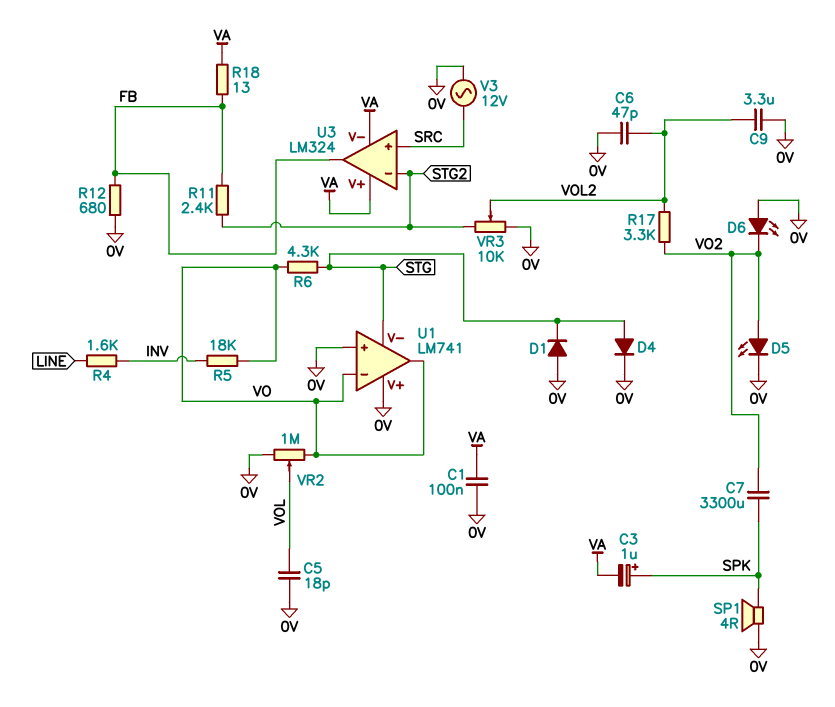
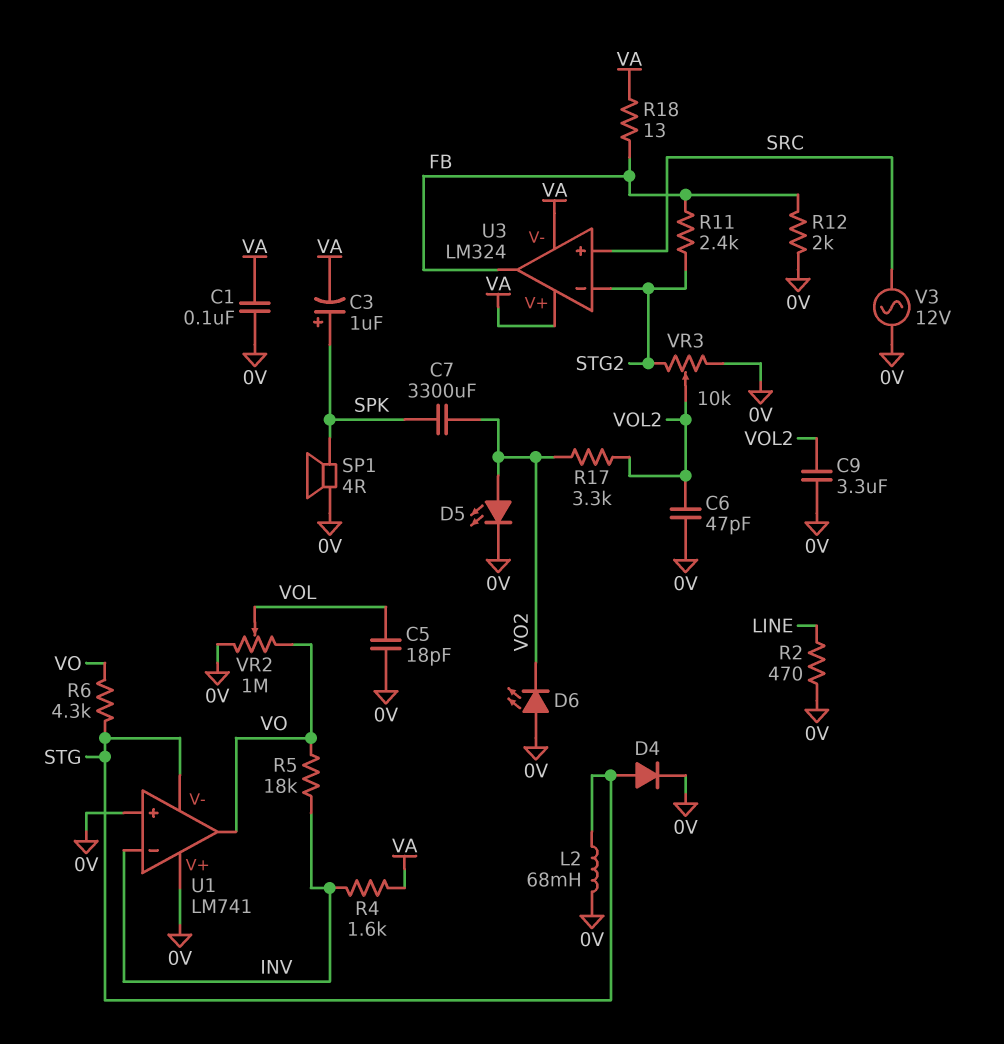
D1: diode (A 0V, K STG) -> none
L2: none -> 68mH (0V, STG)
R2: none -> 470 (0V, LINE)
R4: 1.6k (INV, LINE) -> 1.6k (INV, VA)
R12: 680 (0V, FB) -> 2k (0V, FB)
U1 pin in-: VO -> INV

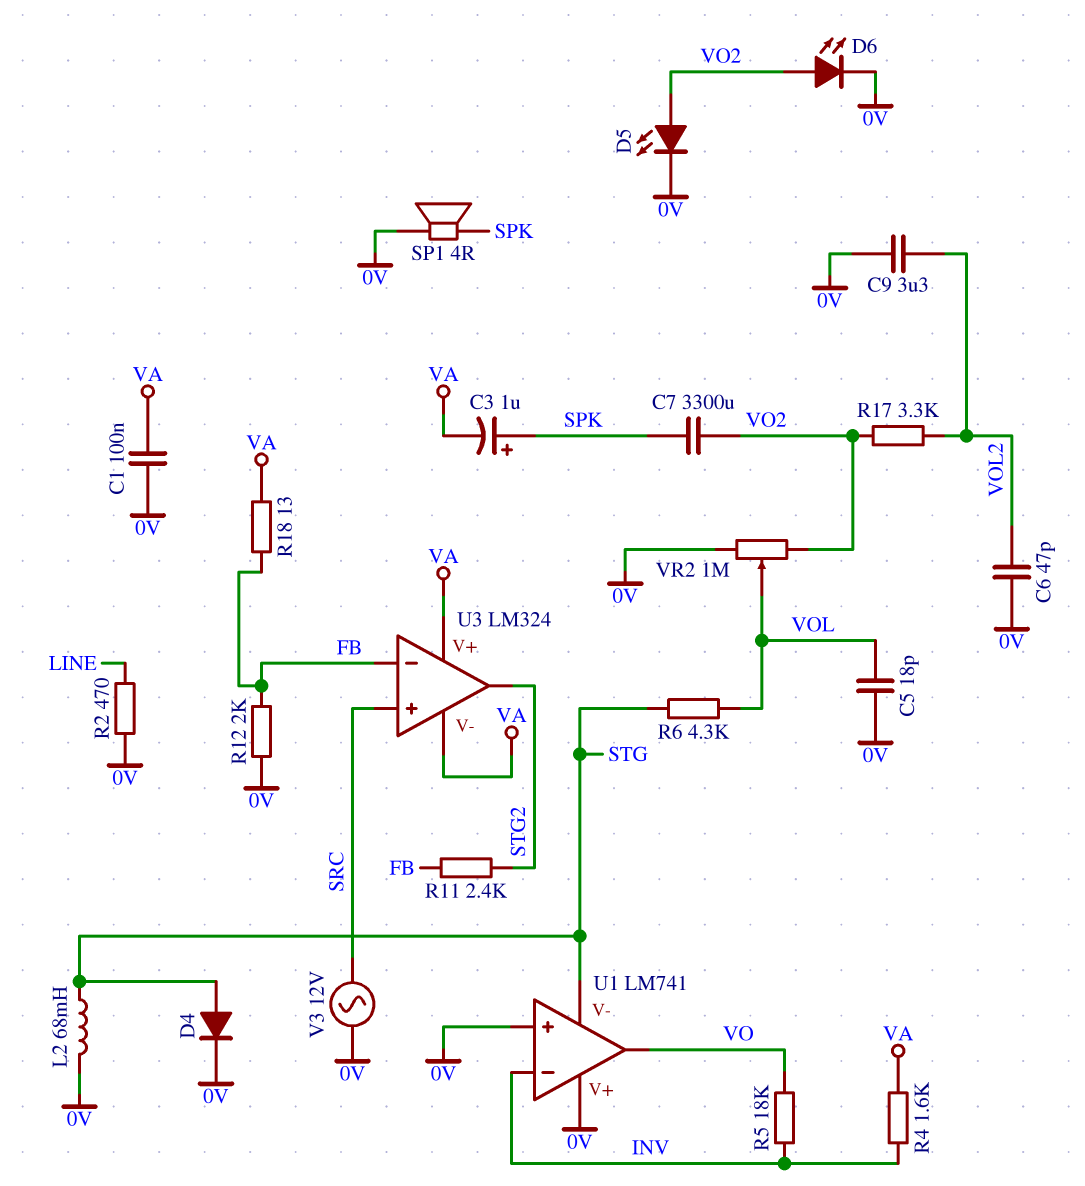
D6: LED (A 0V, K VO2) -> LED (A VO2, K 0V)
R6: 4.3k (STG, VO) -> 4.3k (STG, VOL)
U3 pin in-: STG2 -> FB
U3 pin out: FB -> STG2
VR2: 1M (0V, VO, wiper VOL) -> 1M (0V, VO2, wiper VOL)
VR3: 10k (0V, STG2, wiper VOL2) -> none

